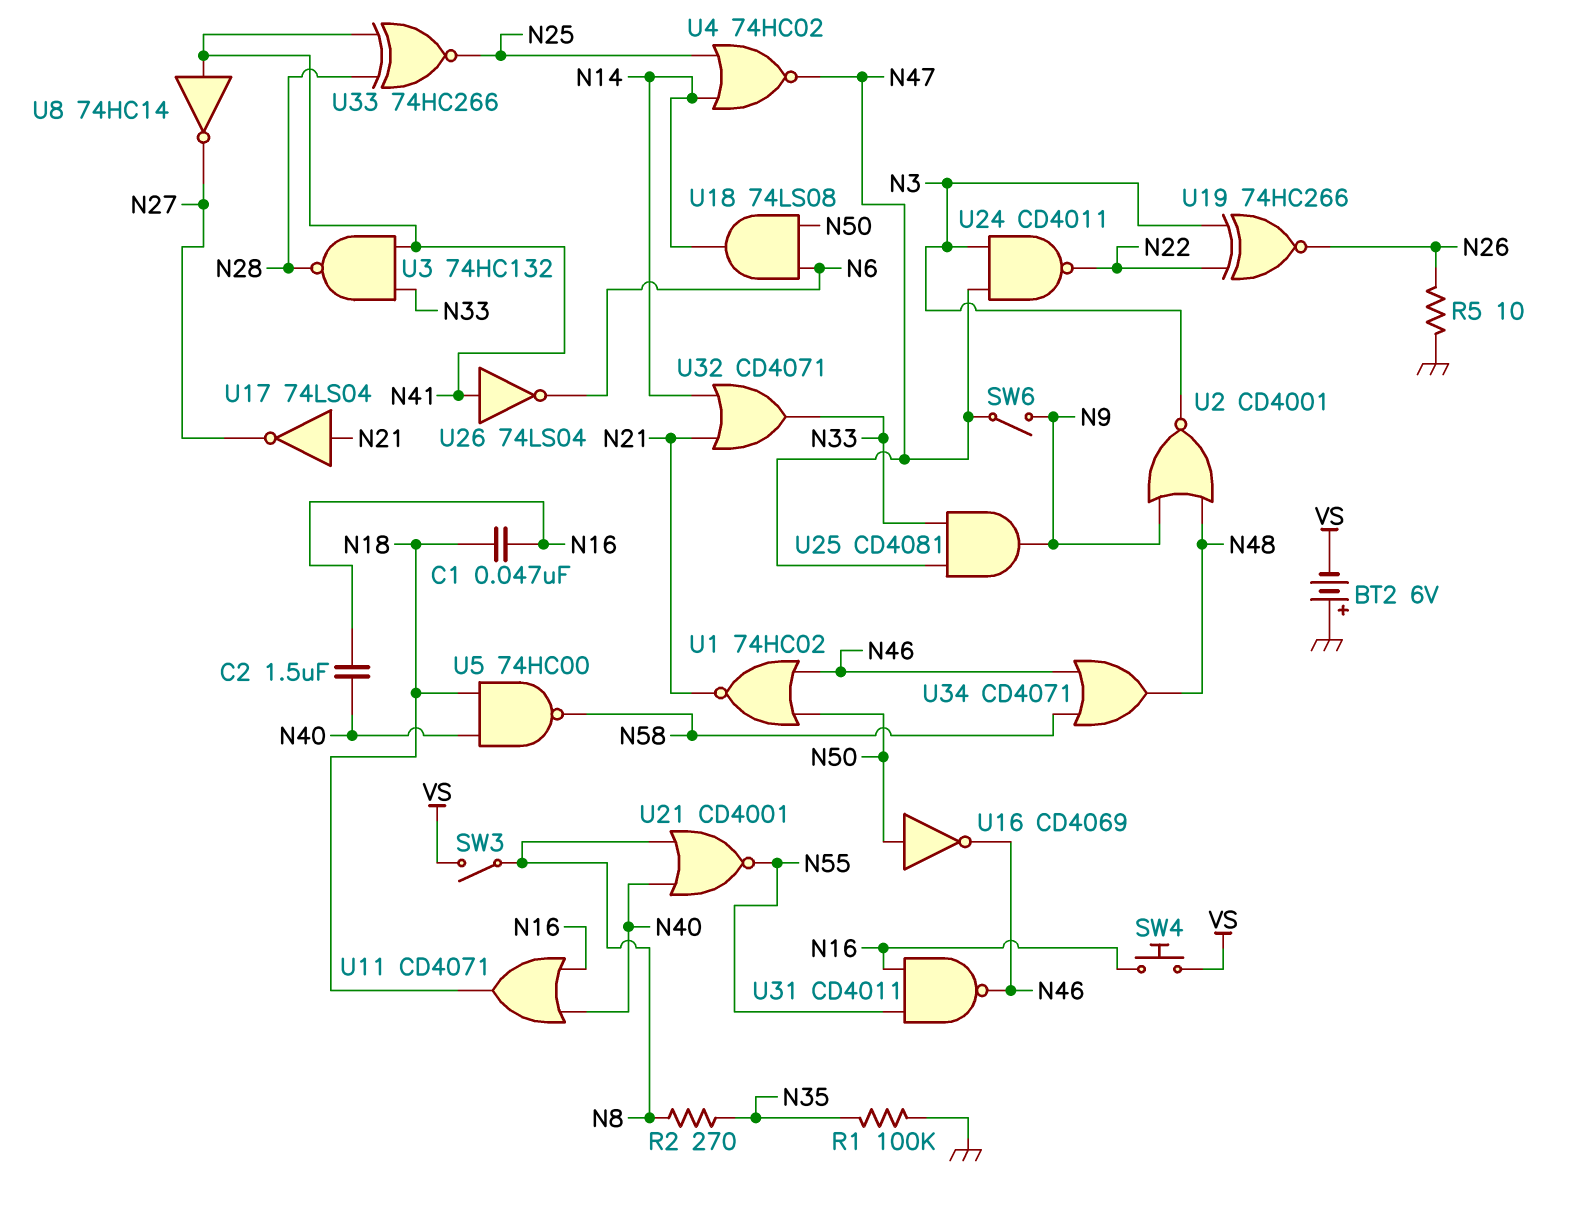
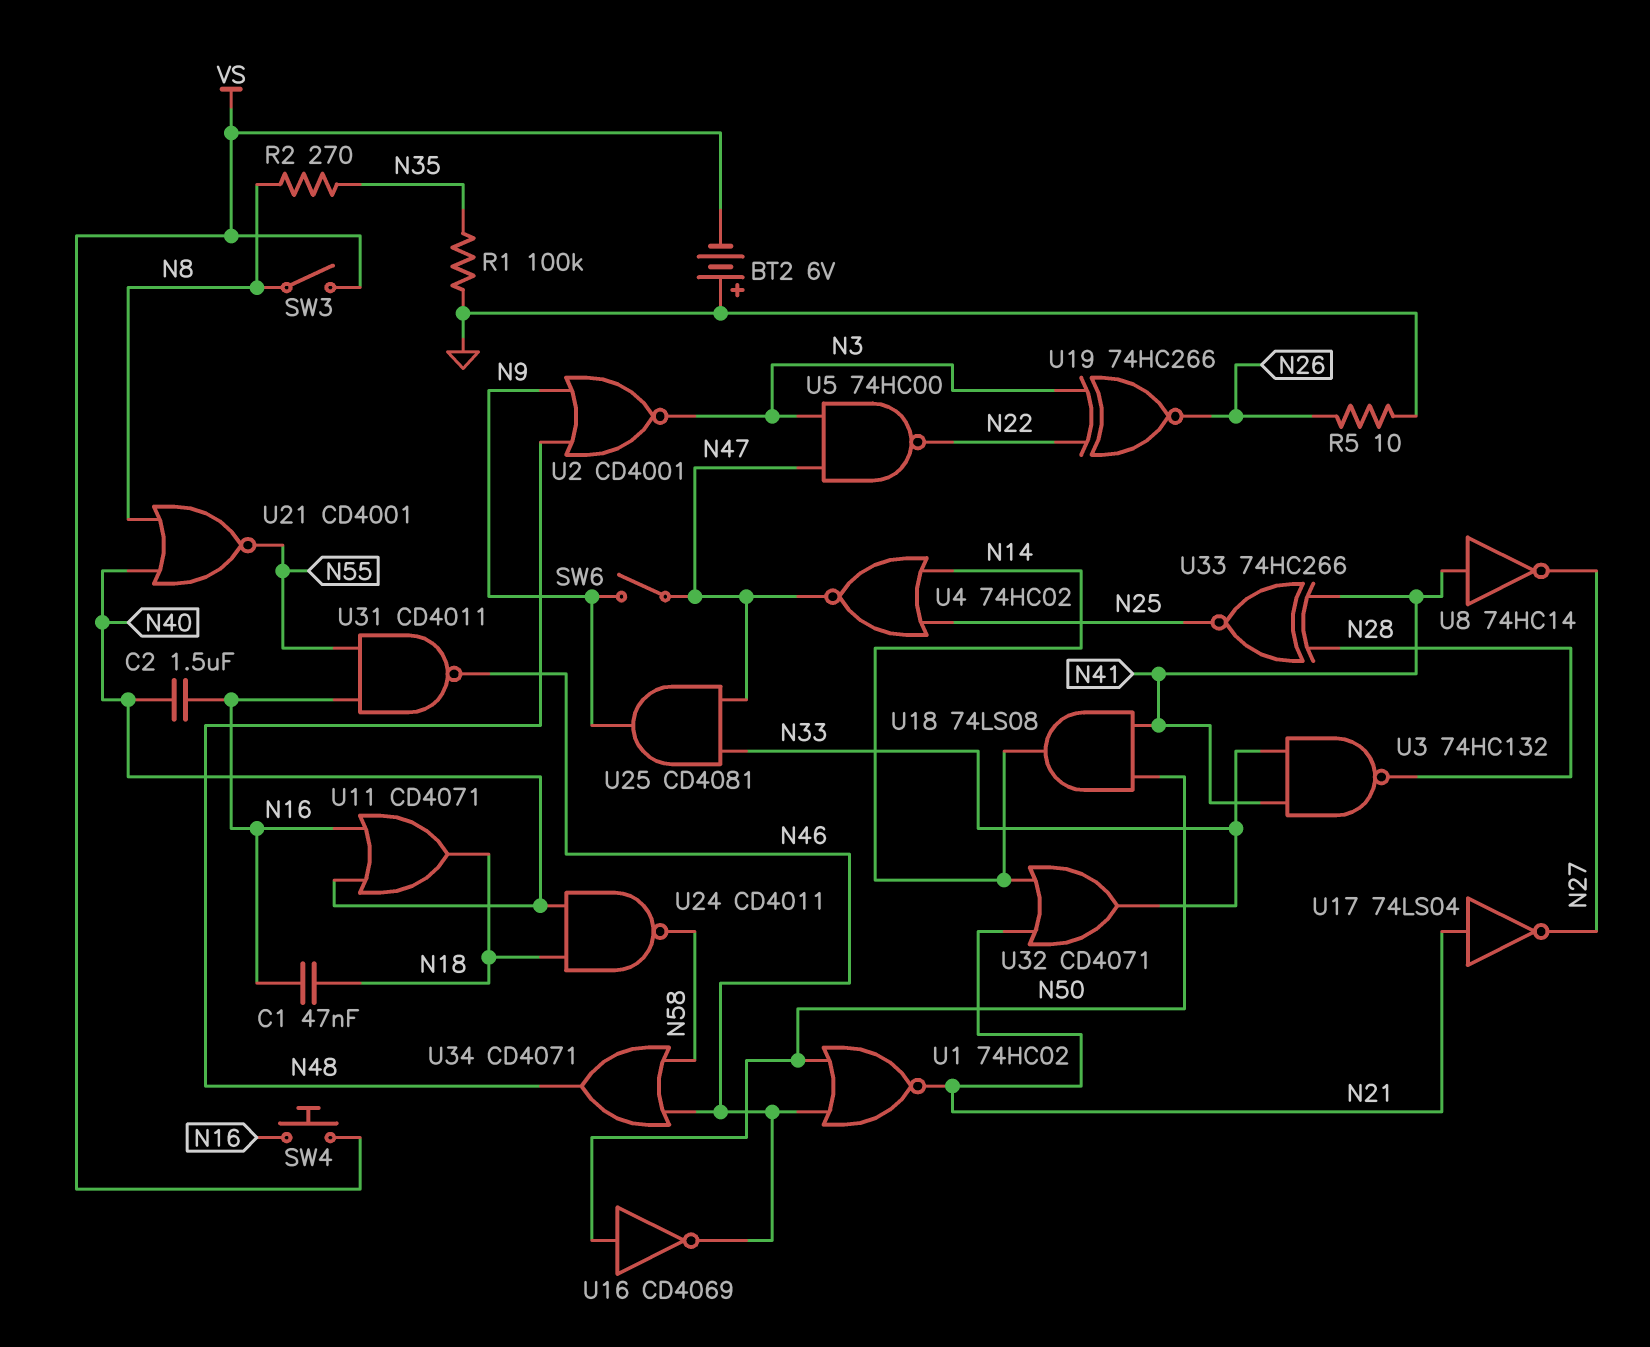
U5: NAND 74HC00 (in N18, in N40, out N58) -> NAND 74HC00 (in N3, in N47, out N22)
U18: AND 74LS08 (in N6, in N50, out N14) -> AND 74LS08 (in N41, in N50, out N14)
U24: NAND CD4011 (in N3, in N47, out N22) -> NAND CD4011 (in N18, in N40, out N58)
U26: NOT 74LS04 (in N41, out N6) -> none

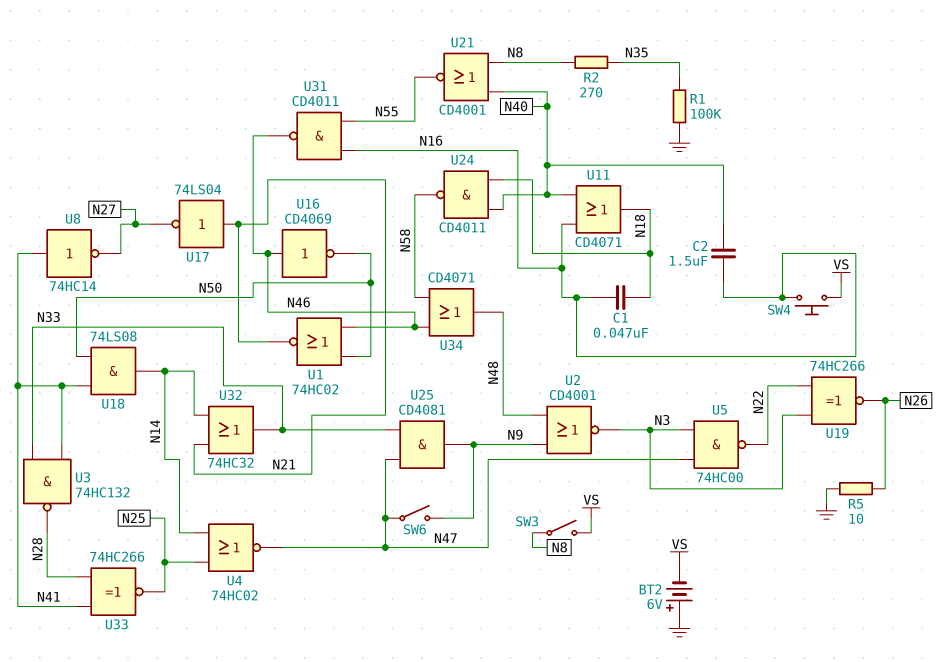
U16: NOT CD4069 (in N50, out N46) -> NOT CD4069 (in N46, out N50)
U32: OR CD4071 (in N14, in N21, out N33) -> OR 74HC32 (in N14, in N21, out N33)

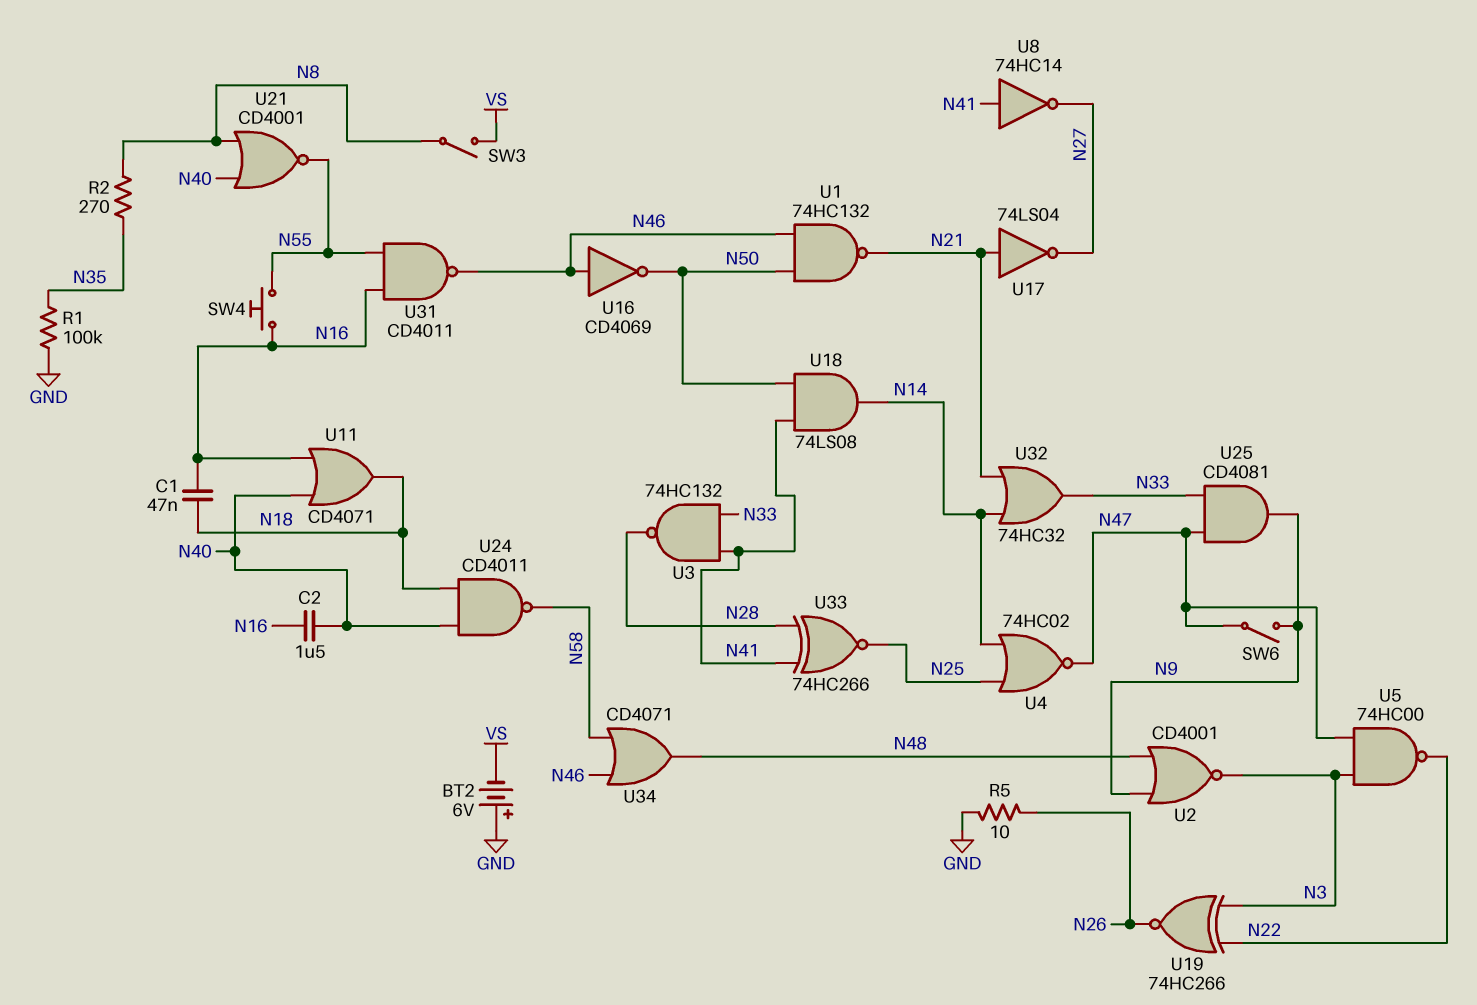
SW4: button (N16, VS) -> button (N16, N55)
U1: NOR 74HC02 (in N46, in N50, out N21) -> NAND 74HC132 (in N46, in N50, out N21)

